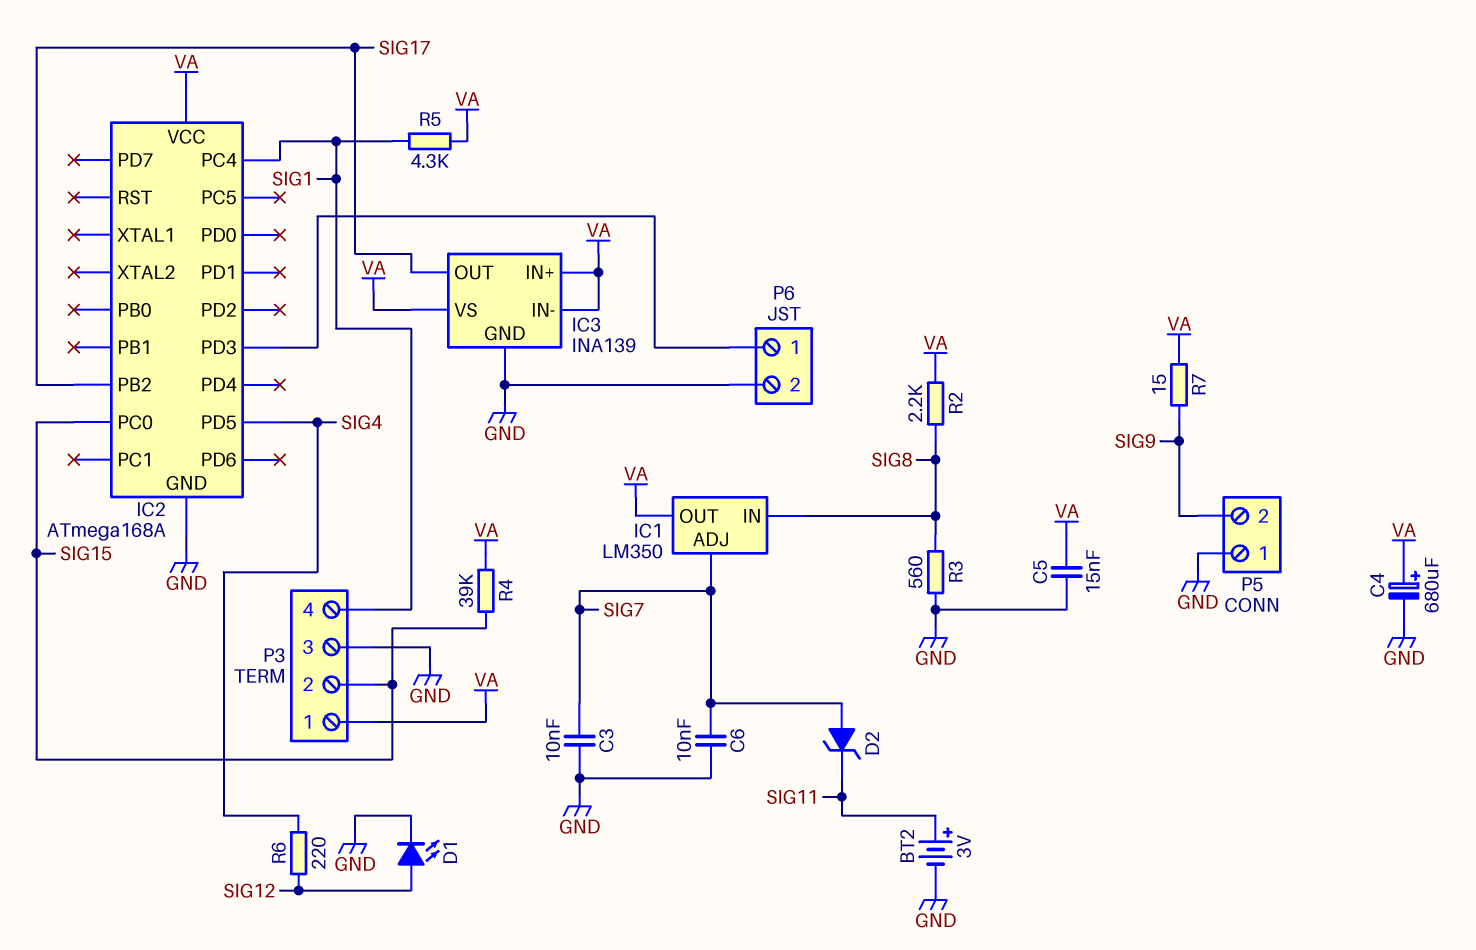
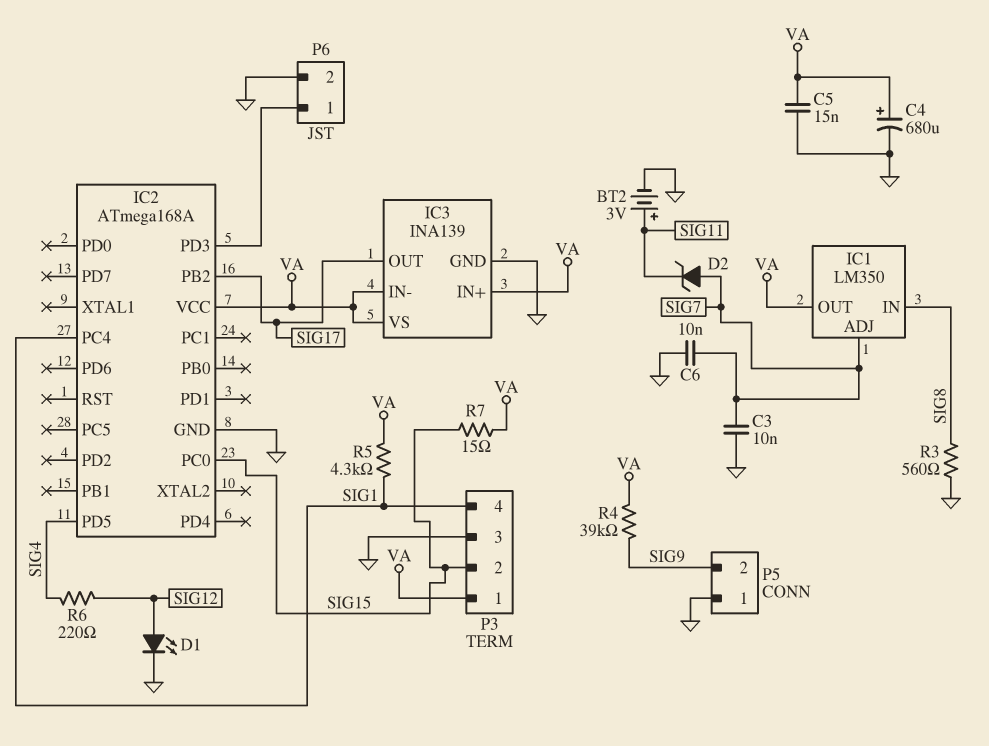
R2: 2.2k (SIG8, VA) -> none
R4: 39k (SIG15, VA) -> 39k (SIG9, VA)
R7: 15 (SIG9, VA) -> 15 (SIG15, VA)

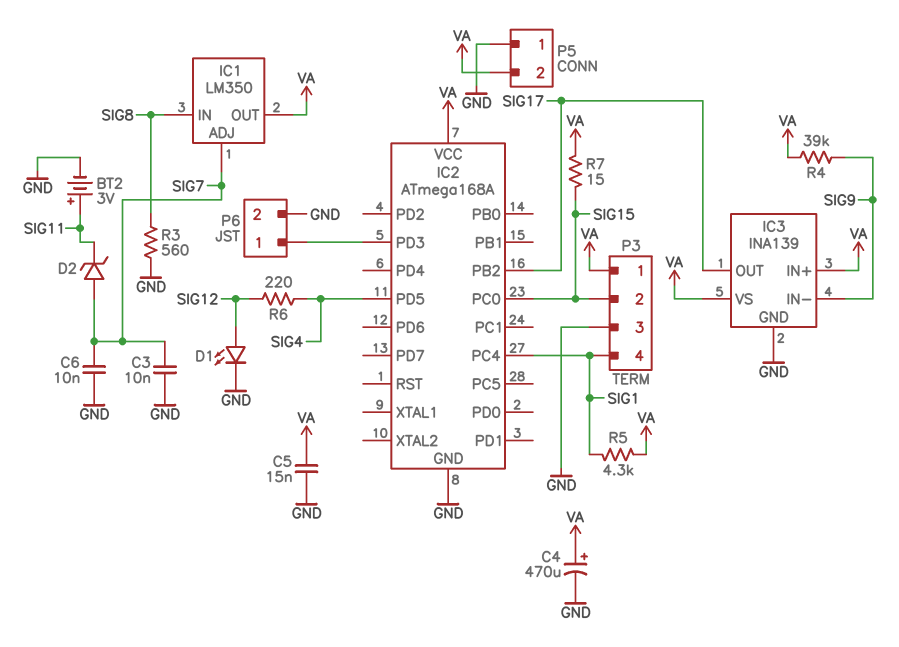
C4: 680uF (plus VA, minus GND) -> 470uF (plus VA, minus GND)
IC3 pin IN-: VA -> SIG9
P5 pin 2: SIG9 -> VA

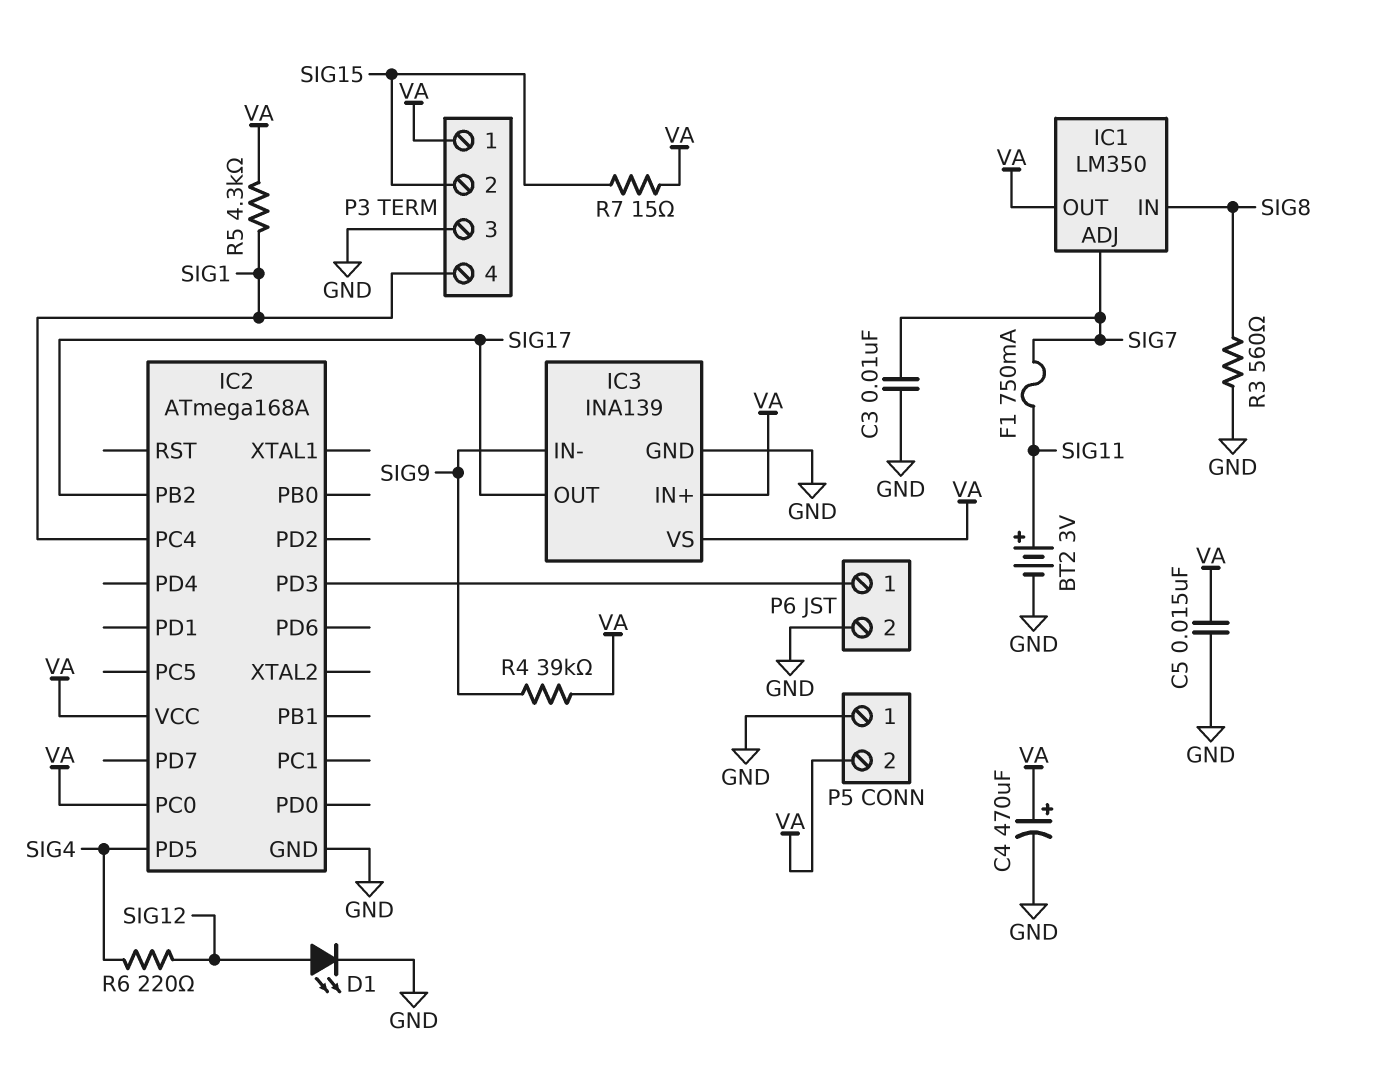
C6: 10nF (GND, SIG7) -> none
D2: zener (A SIG7, K SIG11) -> none
F1: none -> 750mA (SIG7, SIG11)
IC2 pin PC0: SIG15 -> VA

